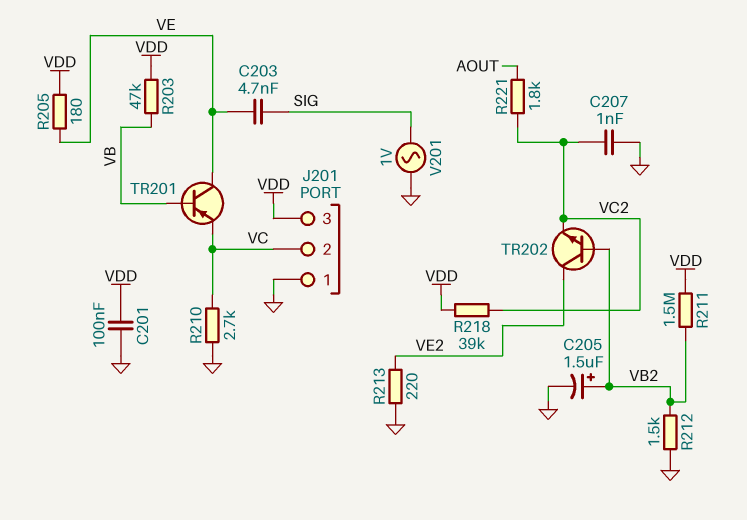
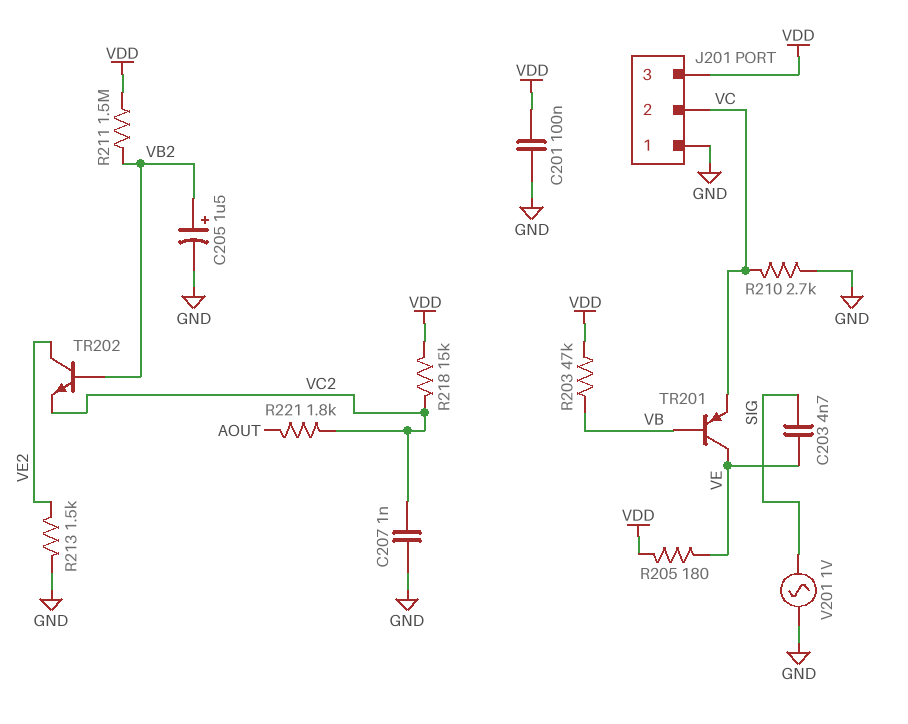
R212: 1.5k (GND, VB2) -> none
R213: 220 (GND, VE2) -> 1.5k (GND, VE2)
R218: 39k (VC2, VDD) -> 15k (VC2, VDD)

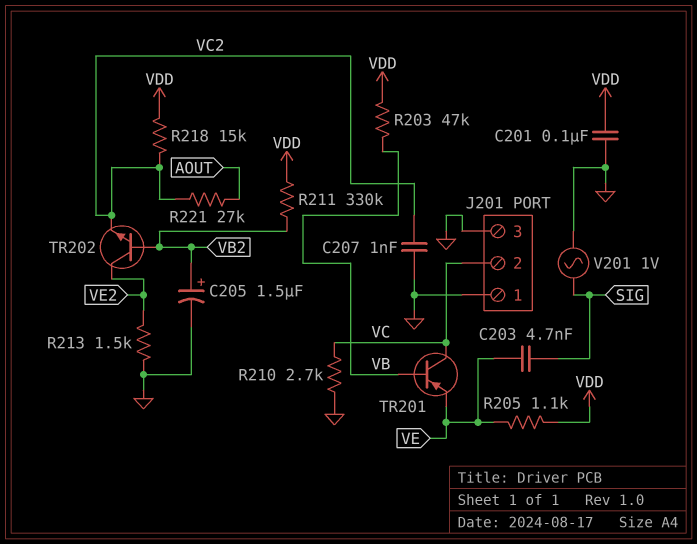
J201 pin 3: VDD -> GND
R205: 180 (VDD, VE) -> 1.1k (VDD, VE)
R211: 1.5M (VB2, VDD) -> 330k (VB2, VDD)
R221: 1.8k (AOUT, VC2) -> 27k (AOUT, VC2)
TR201: PNP (B VB, C VE, E VC) -> PNP (B VB, C VC, E VE)

